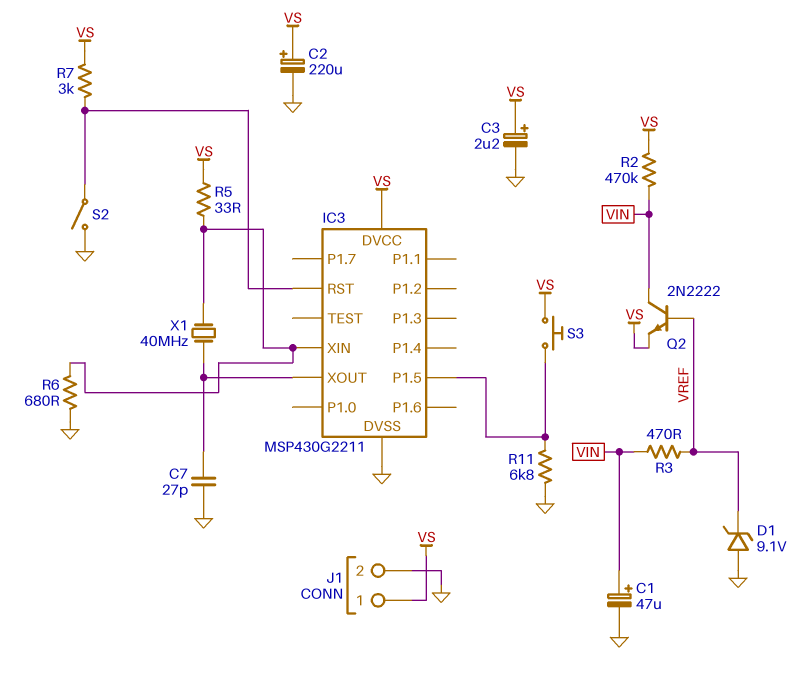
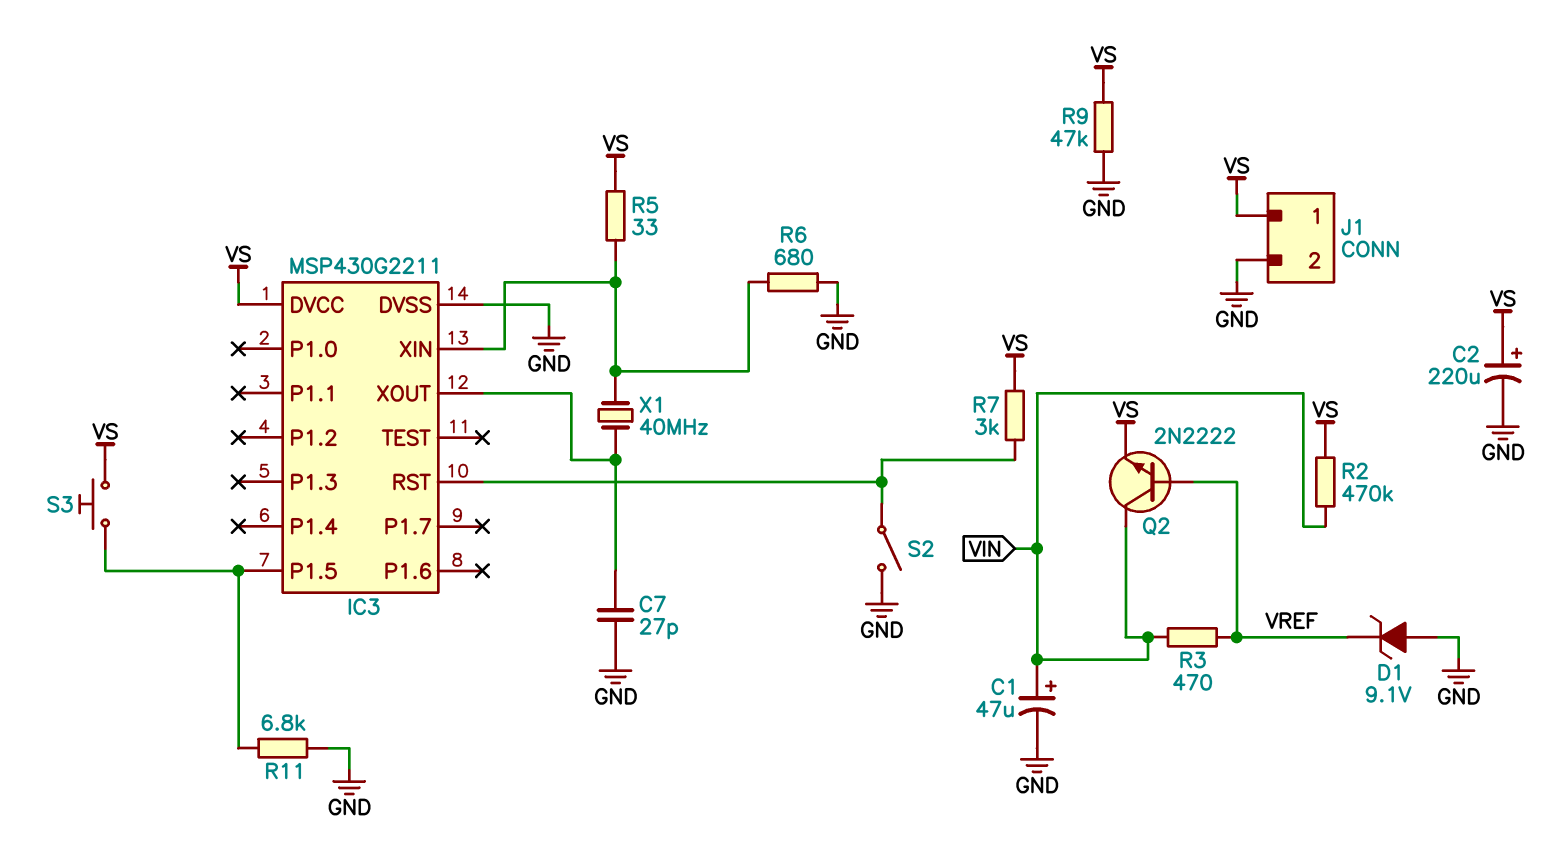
C3: 2.2uF (plus VS, minus GND) -> none
R9: none -> 47k (GND, VS)

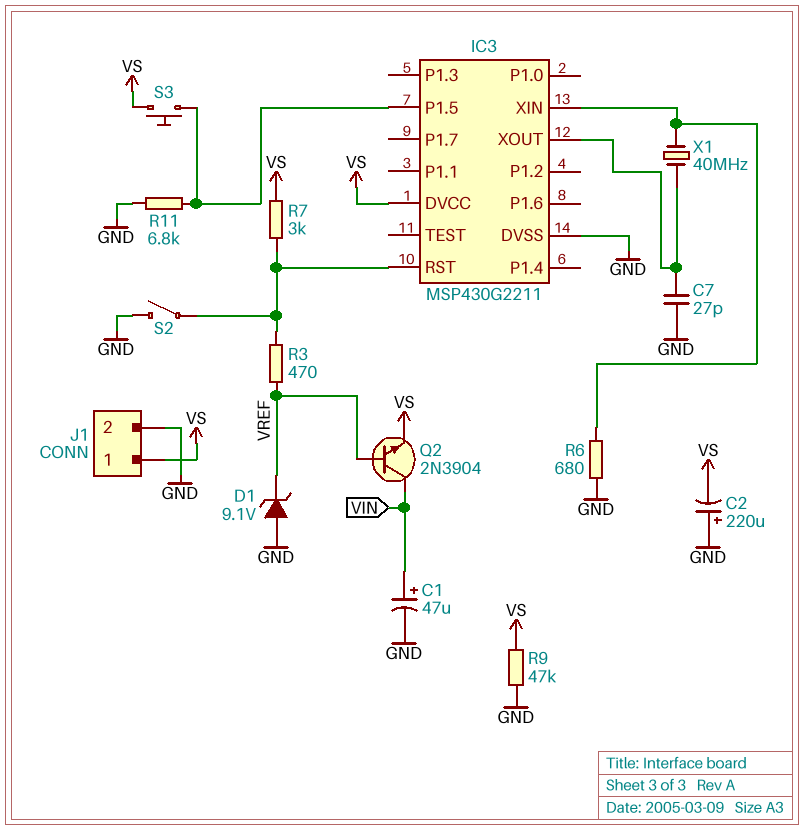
C2: 220uF (plus VS, minus GND) -> 220uF (plus GND, minus VS)
Q2: NPN 2N2222 (B VREF, C VIN, E VS) -> NPN 2N3904 (B VREF, C VIN, E VS)
R2: 470k (VIN, VS) -> none
R3: 470 (VIN, VREF) -> 470 (IC3/RST, VREF)
R5: 33 (IC3/XIN, VS) -> none

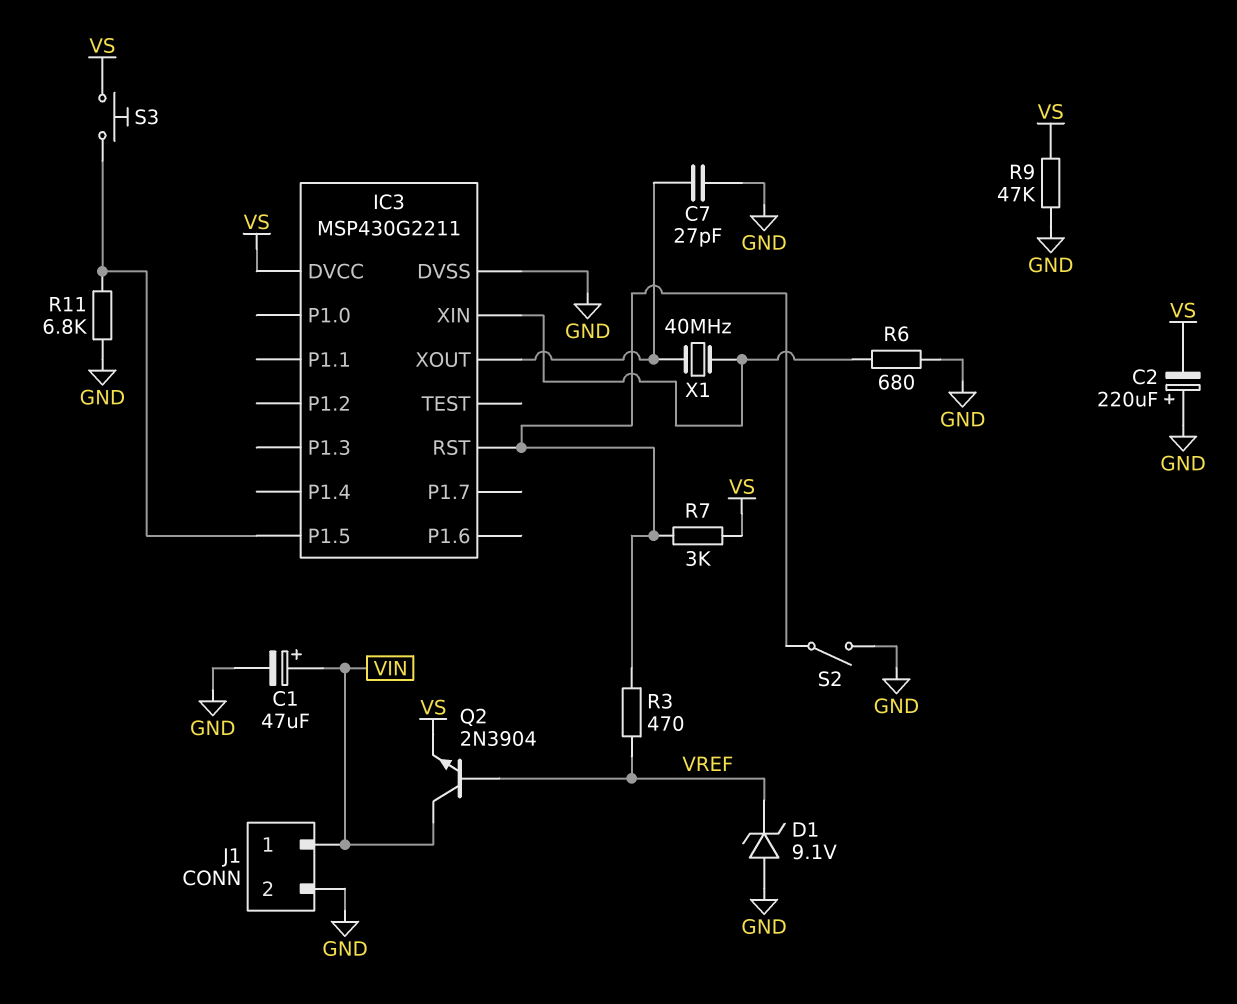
J1 pin 1: VS -> VIN

